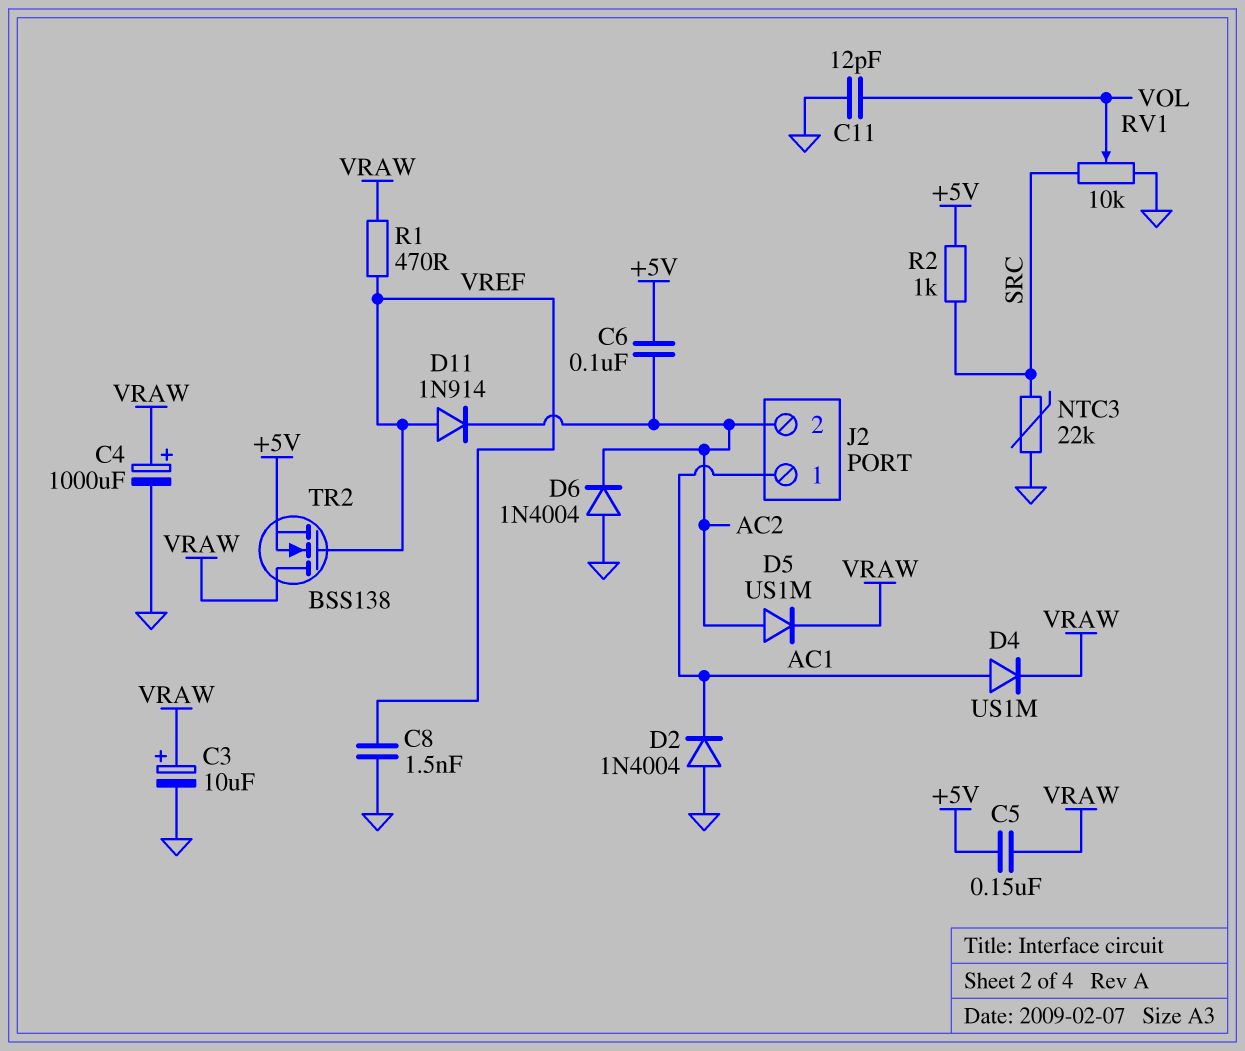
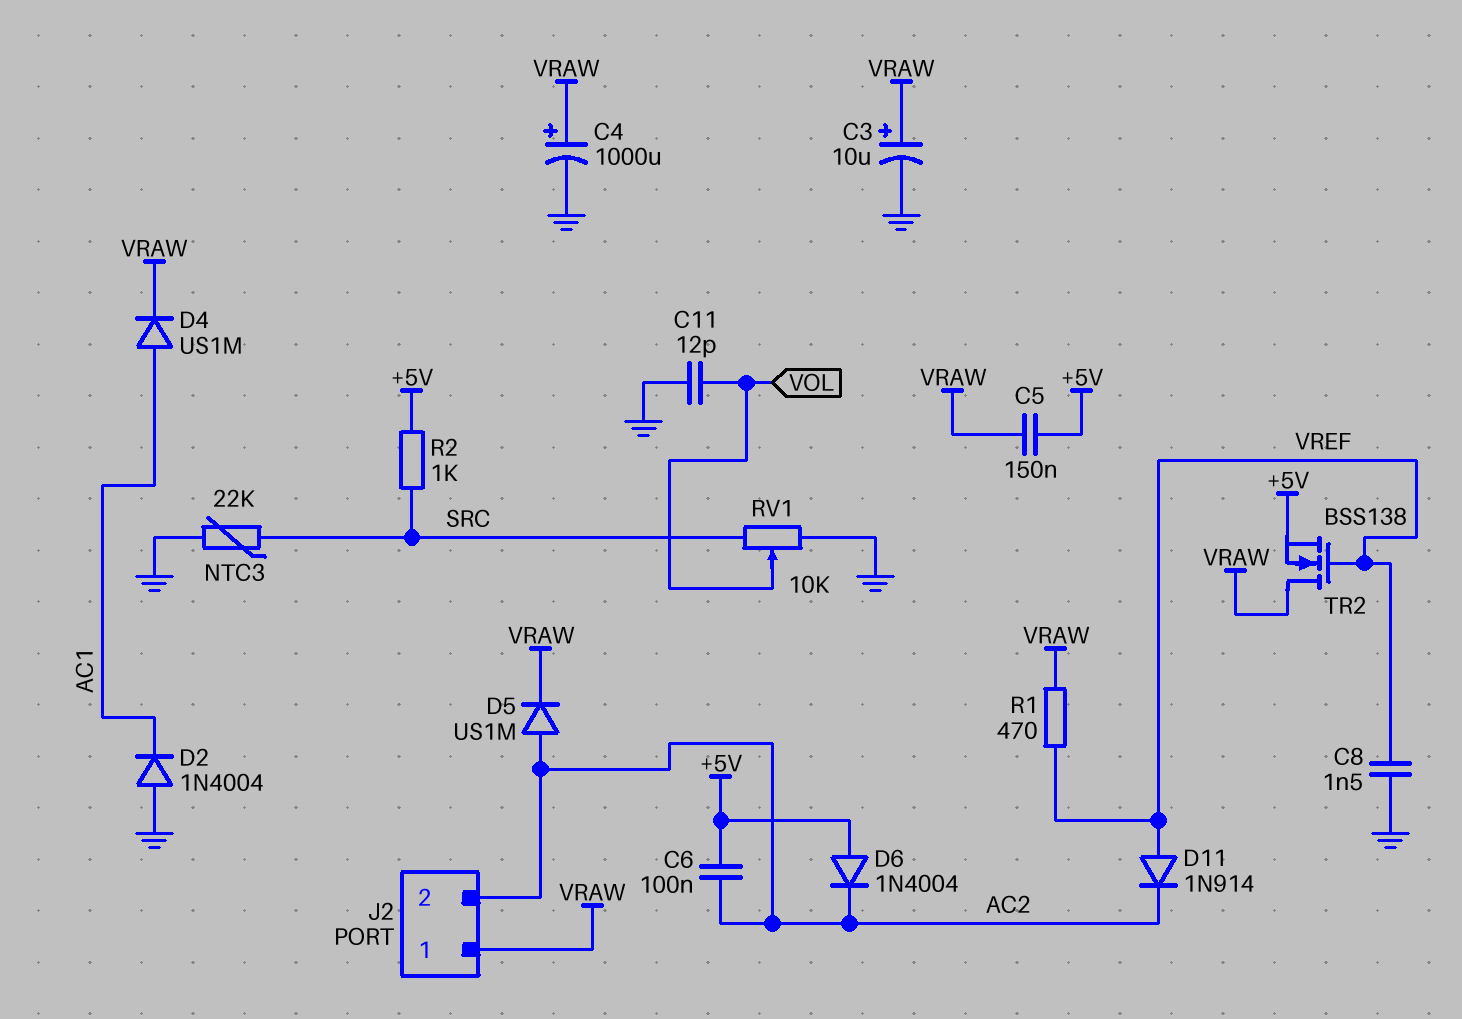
D6: diode 1N4004 (A GND, K AC2) -> diode 1N4004 (A +5V, K AC2)
J2 pin 1: AC1 -> VRAW

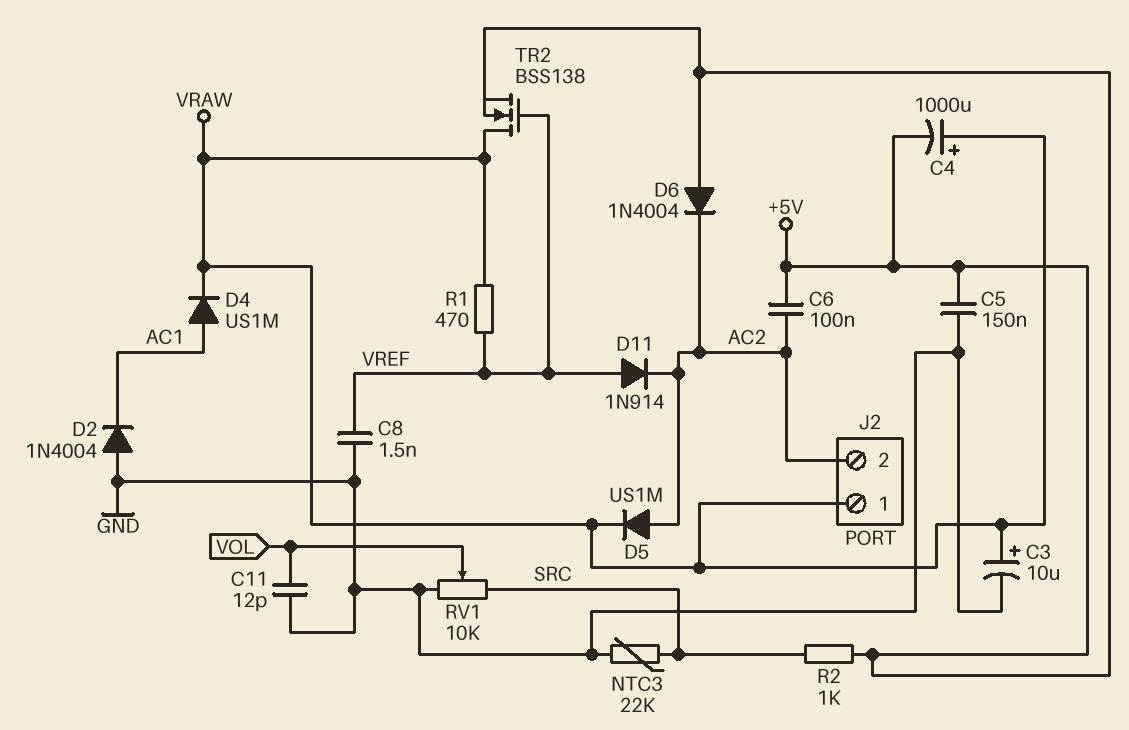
C4: 1000uF (plus VRAW, minus GND) -> 1000uF (plus VRAW, minus +5V)
C5: 150nF (+5V, VRAW) -> 150nF (+5V, GND)

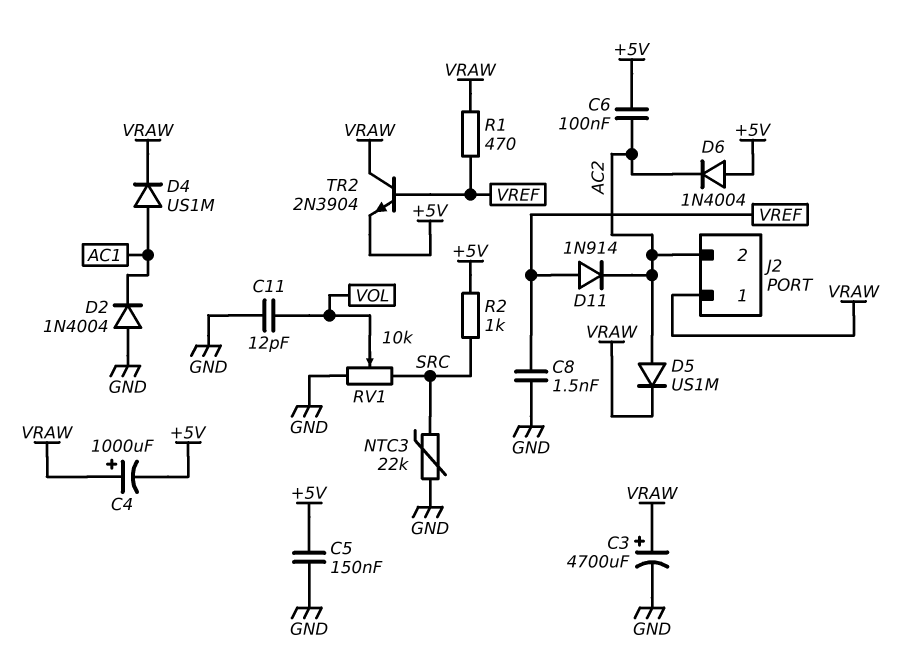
C3: 10uF (plus VRAW, minus GND) -> 4700uF (plus VRAW, minus GND)
TR2: NMOS BSS138 (G VREF, D VRAW, S +5V) -> NPN 2N3904 (B VREF, C VRAW, E +5V)

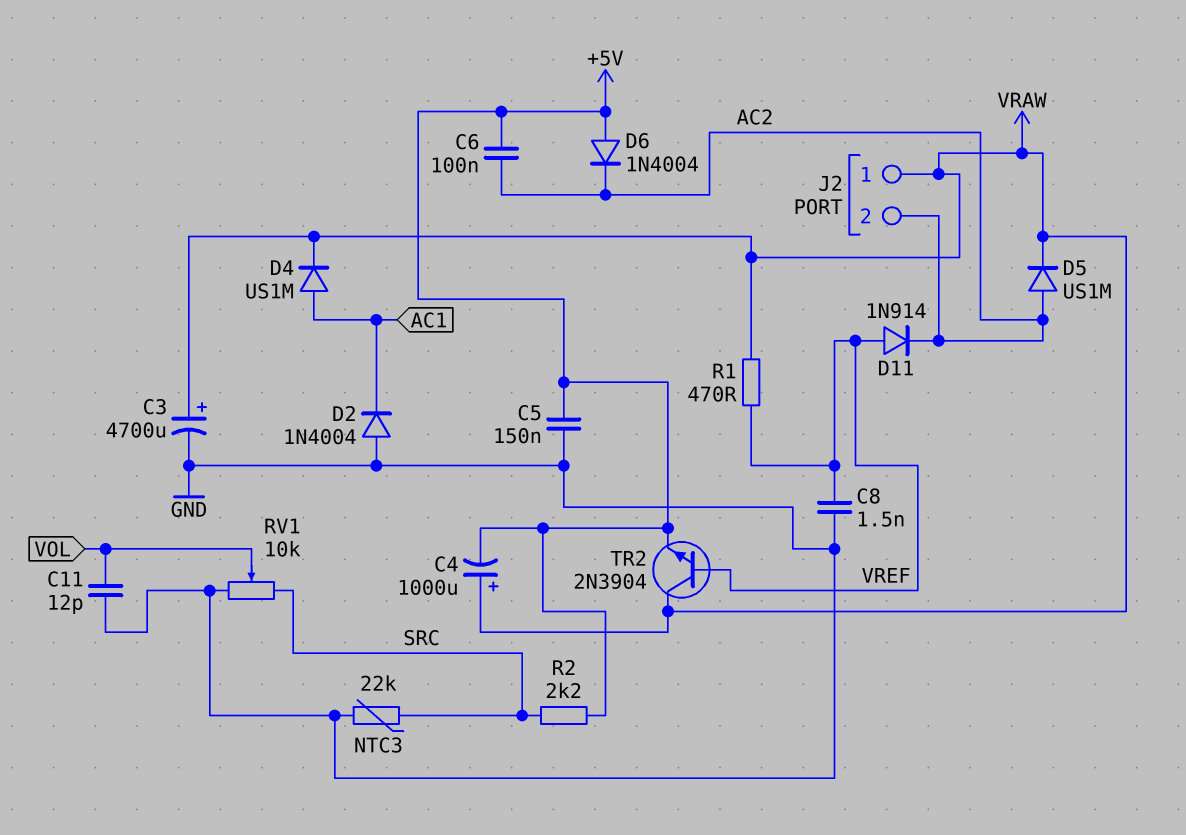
R2: 1k (+5V, SRC) -> 2.2k (+5V, SRC)

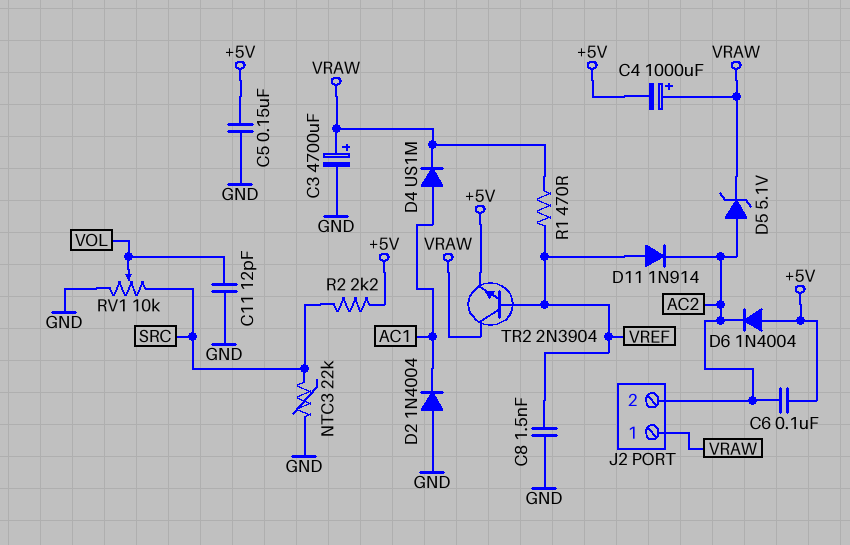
D5: diode US1M (A AC2, K VRAW) -> zener 5.1V (A AC2, K VRAW)

